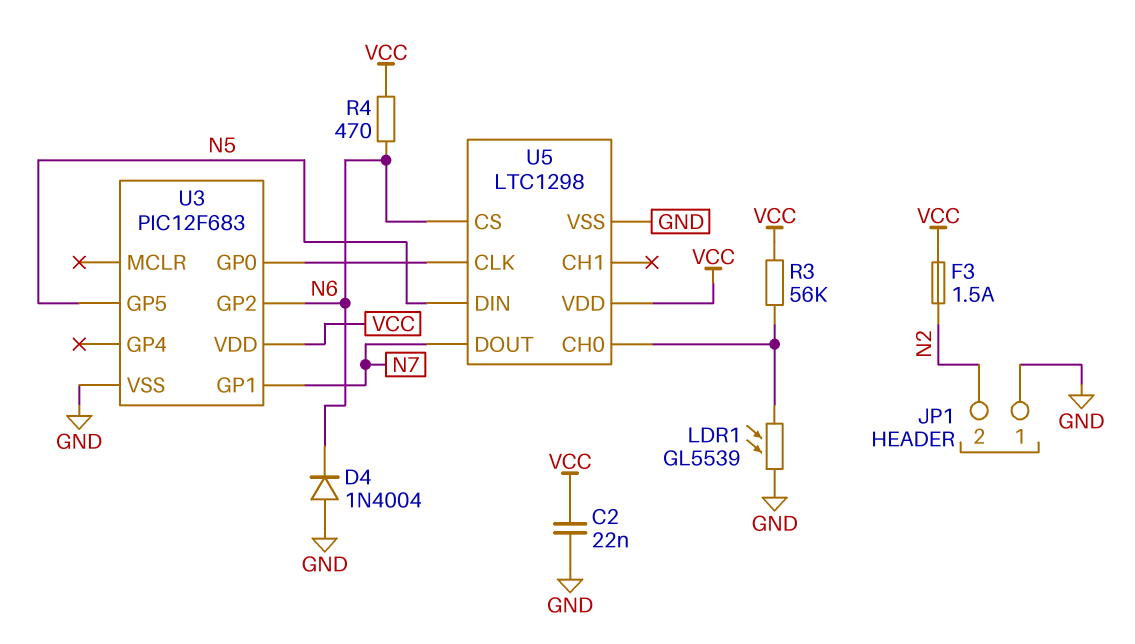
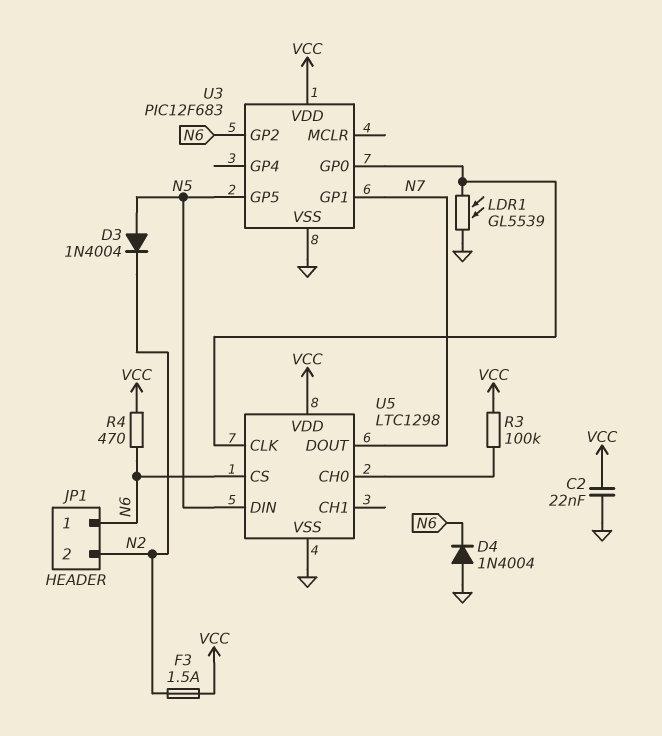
D3: none -> diode 1N4004 (A N5, K N2)
JP1 pin 1: GND -> N6
LDR1: GL5539 (GND, U5/CH0) -> GL5539 (GND, U3/GP0)
R3: 56k (U5/CH0, VCC) -> 100k (U5/CH0, VCC)

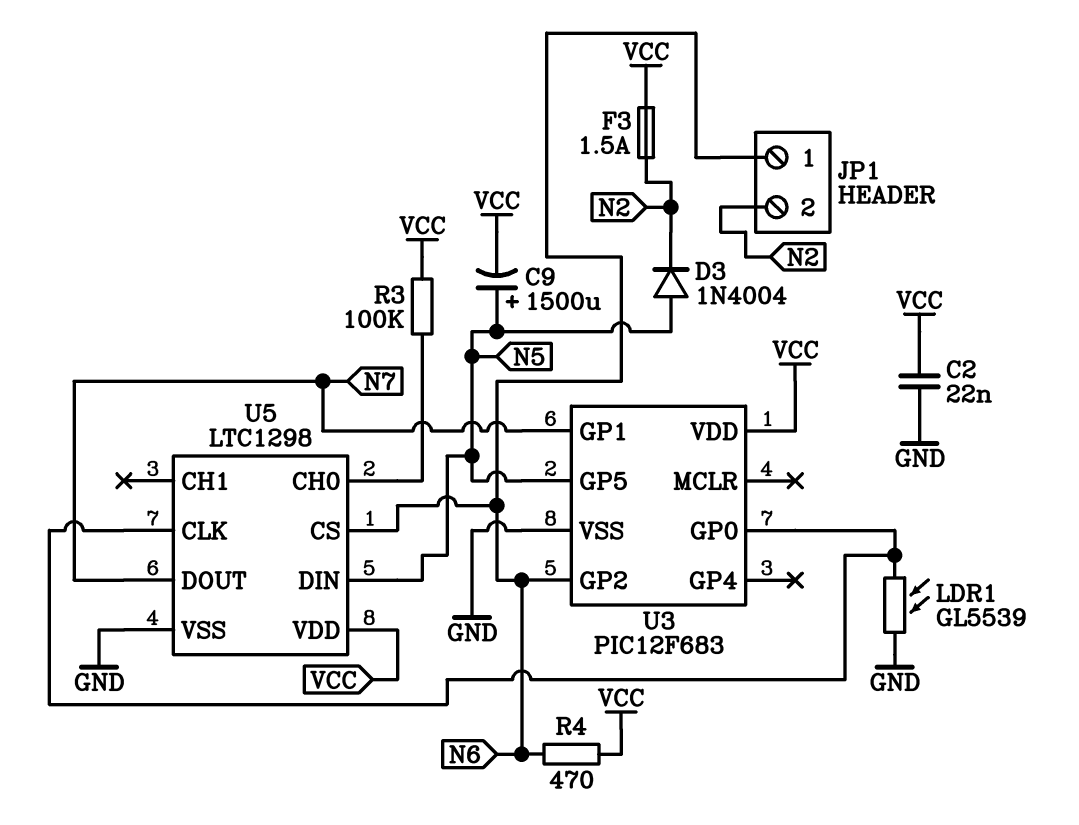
C9: none -> 1500uF (plus N5, minus VCC)
D4: diode 1N4004 (A GND, K N6) -> none

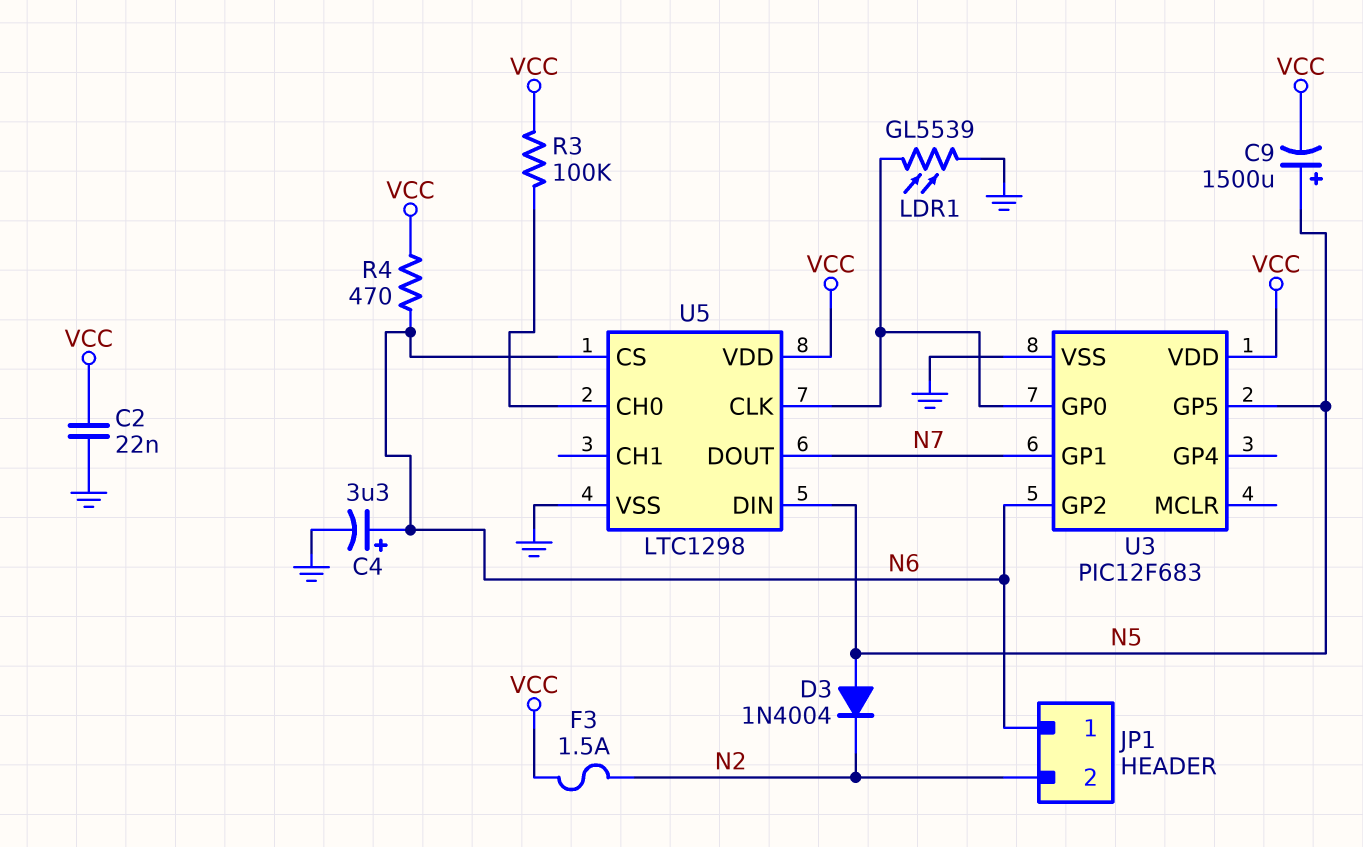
C4: none -> 3.3uF (plus N6, minus GND)

